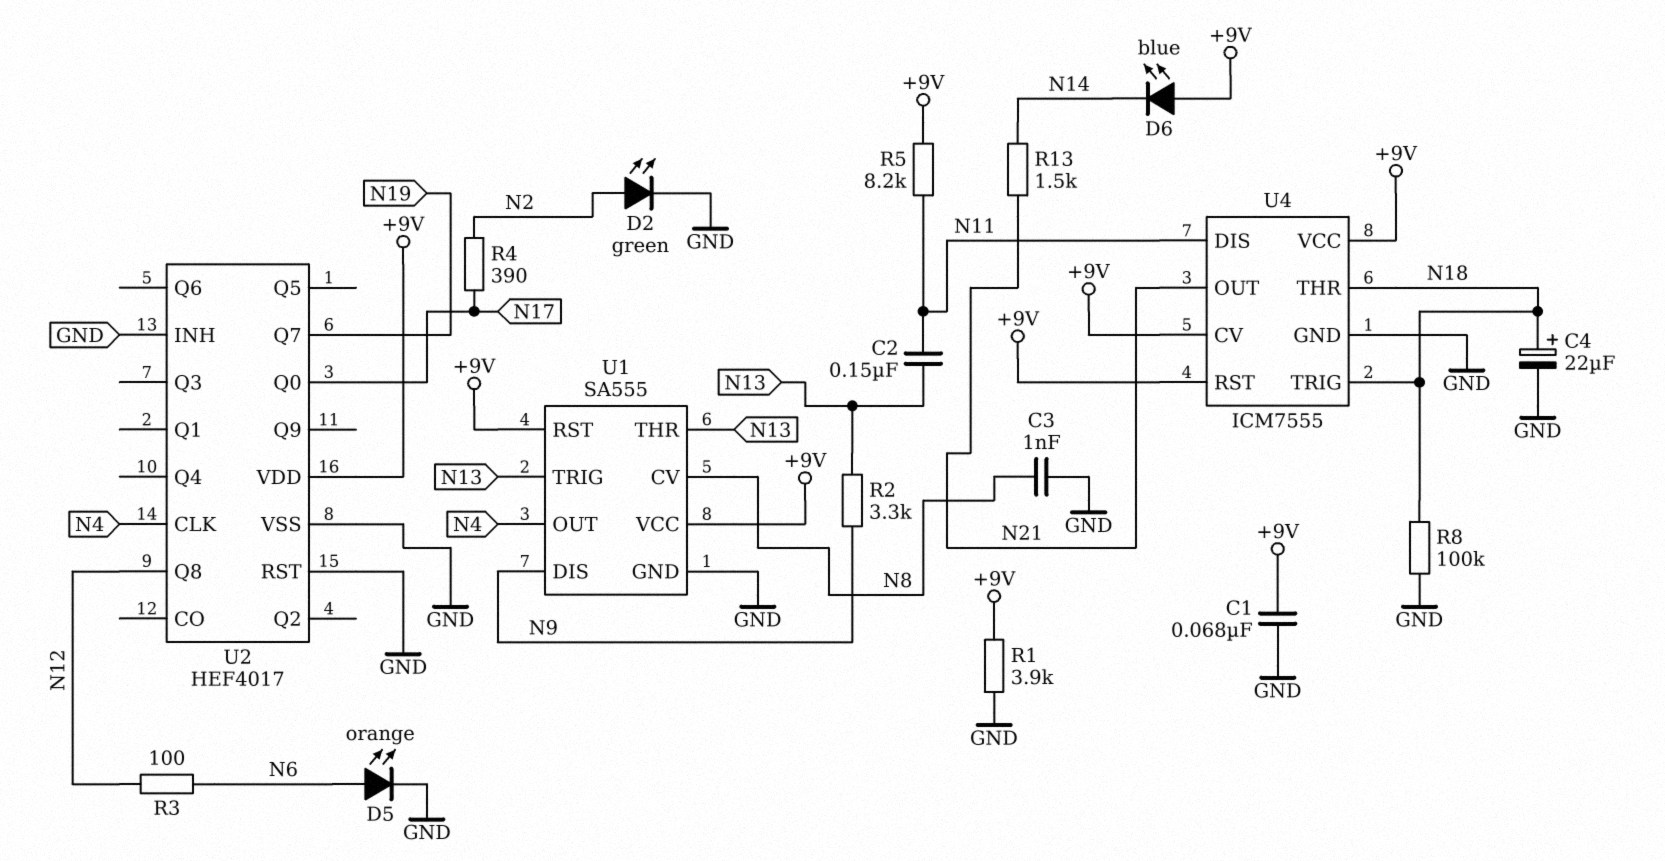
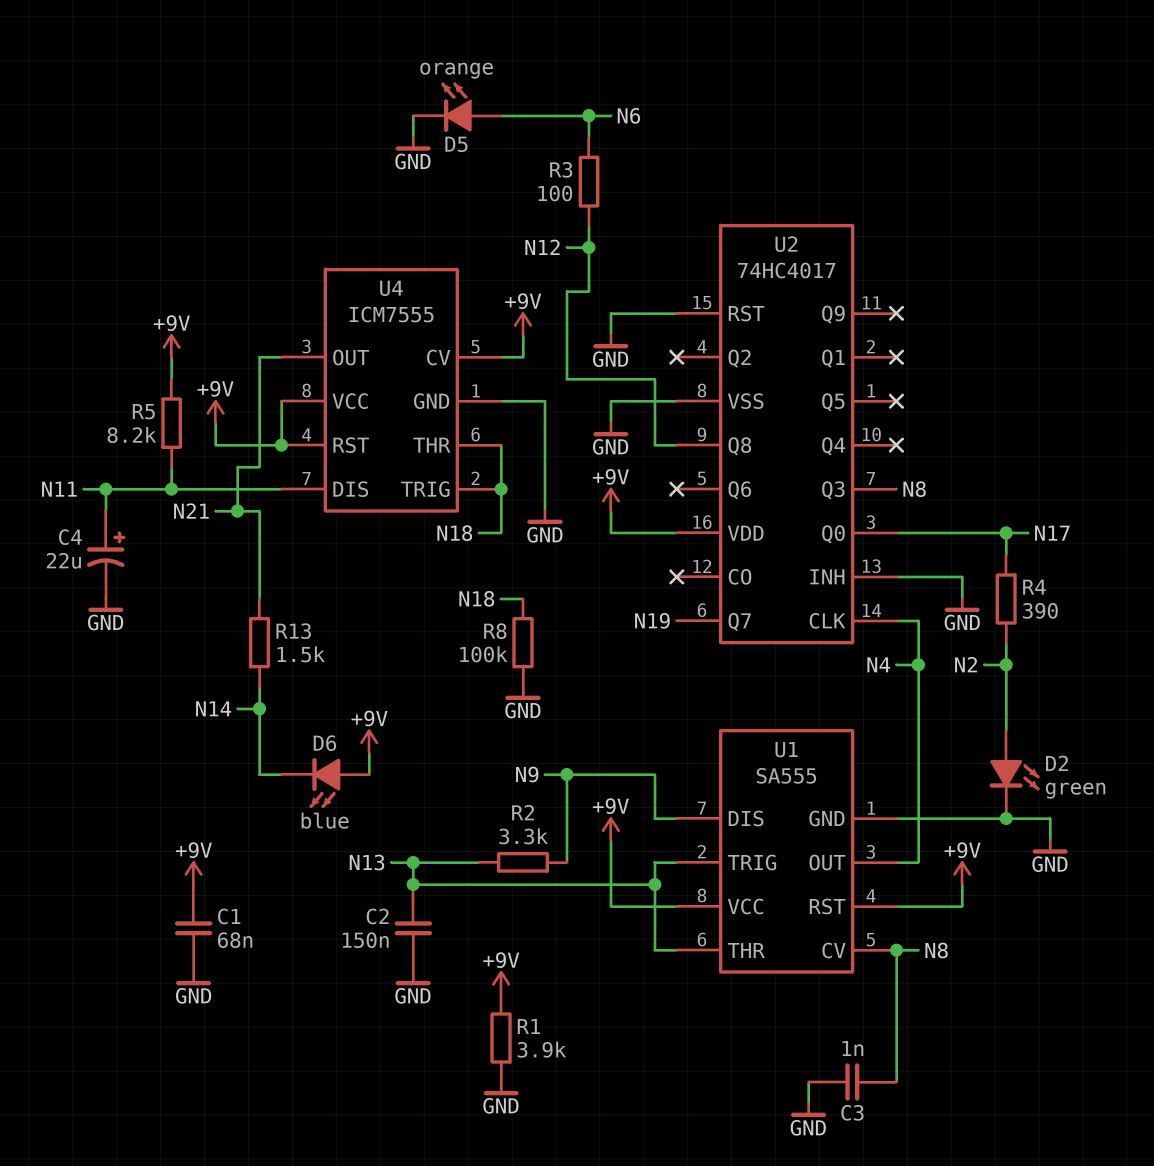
C2: 150nF (N11, N13) -> 150nF (GND, N13)
C4: 22uF (plus N18, minus GND) -> 22uF (plus N11, minus GND)
U2: HEF4017 -> 74HC4017
U2 pin Q3: none -> N8

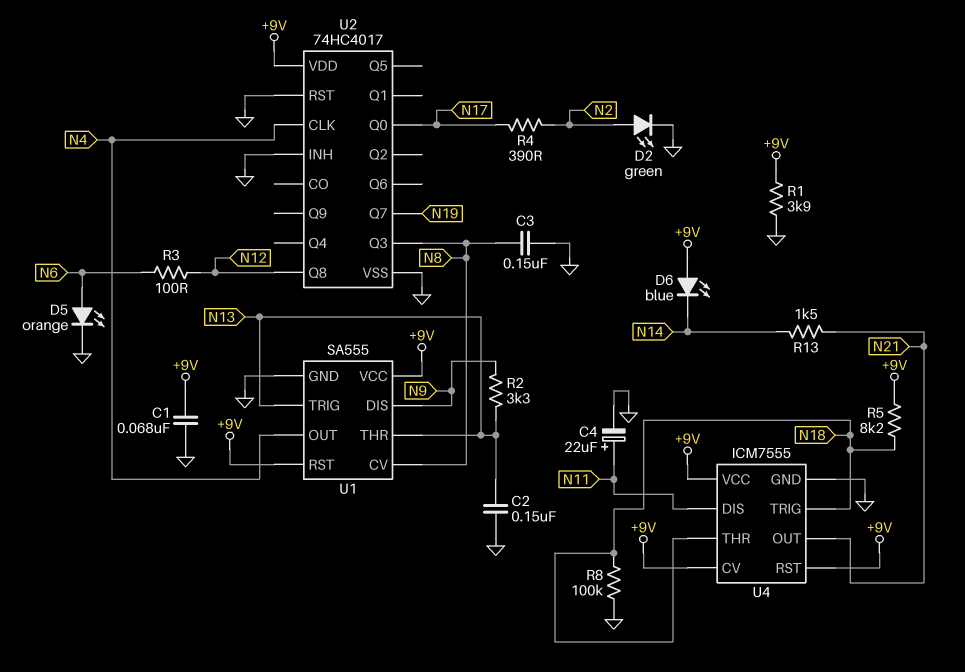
C3: 1nF (GND, N8) -> 150nF (GND, N8)
R5: 8.2k (+9V, N11) -> 8.2k (+9V, N18)

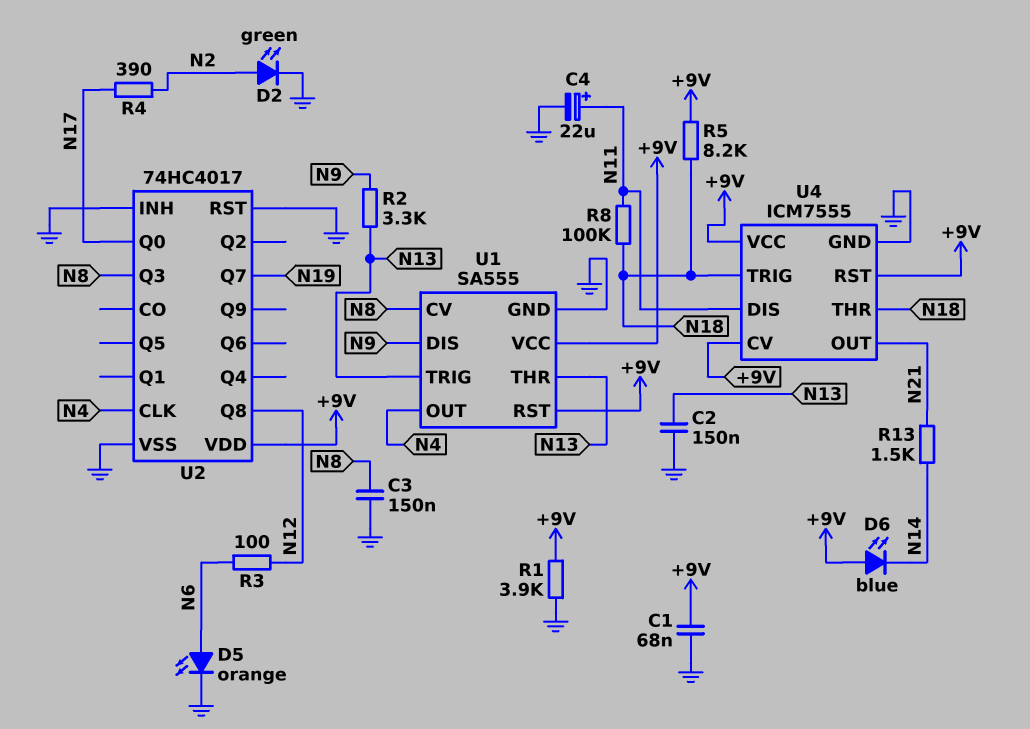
R8: 100k (GND, N18) -> 100k (N11, N18)

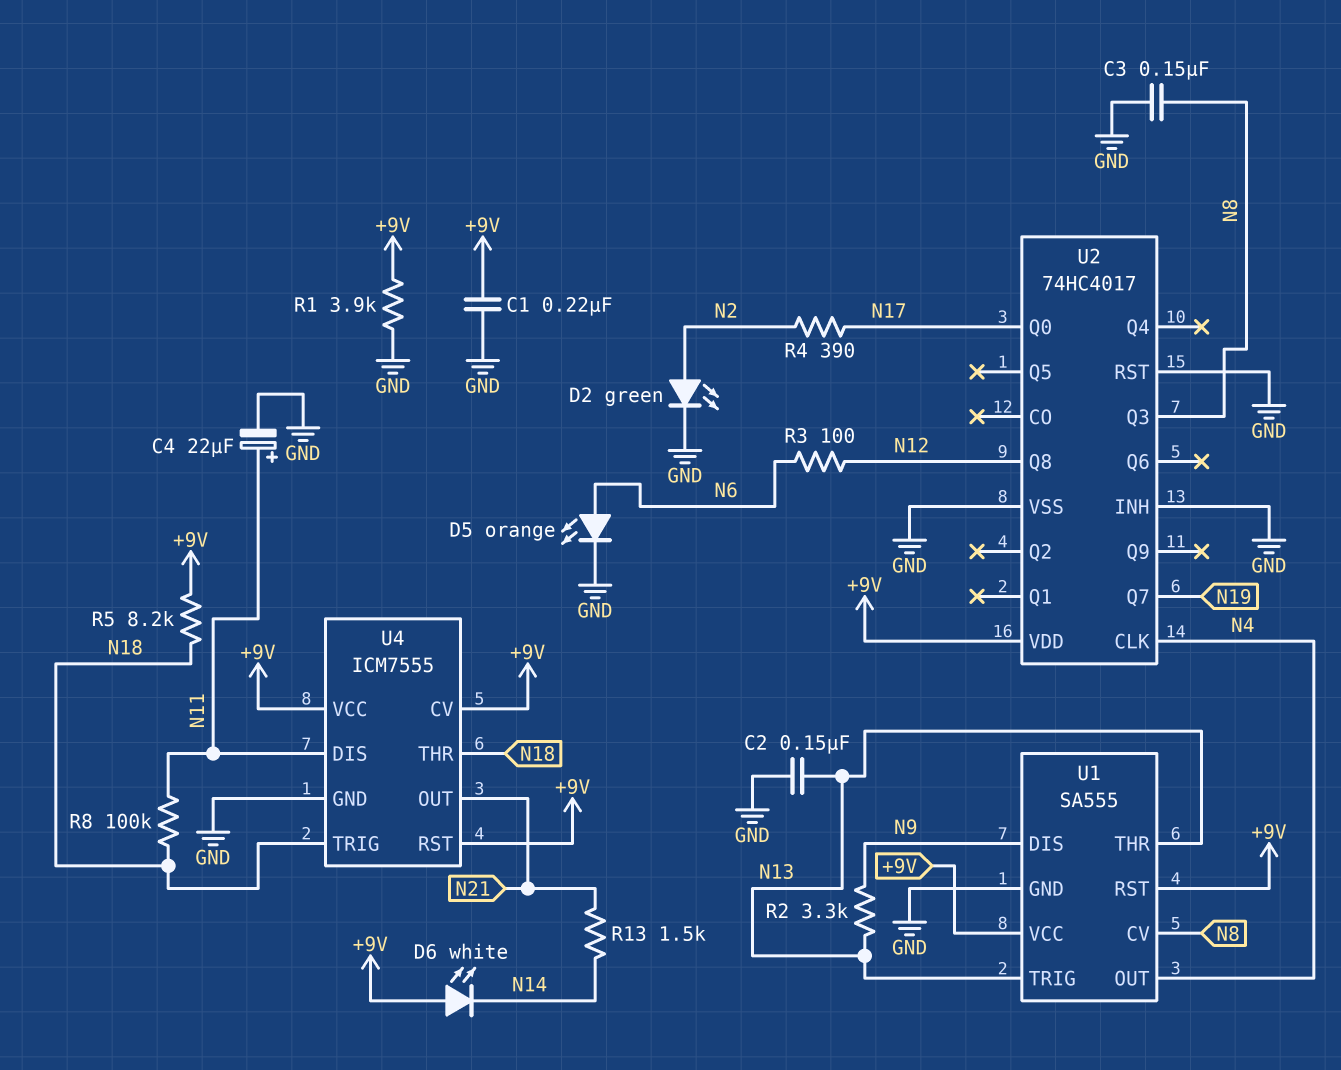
C1: 68nF (+9V, GND) -> 220nF (+9V, GND)
D6: LED blue (A +9V, K N14) -> LED white (A +9V, K N14)

